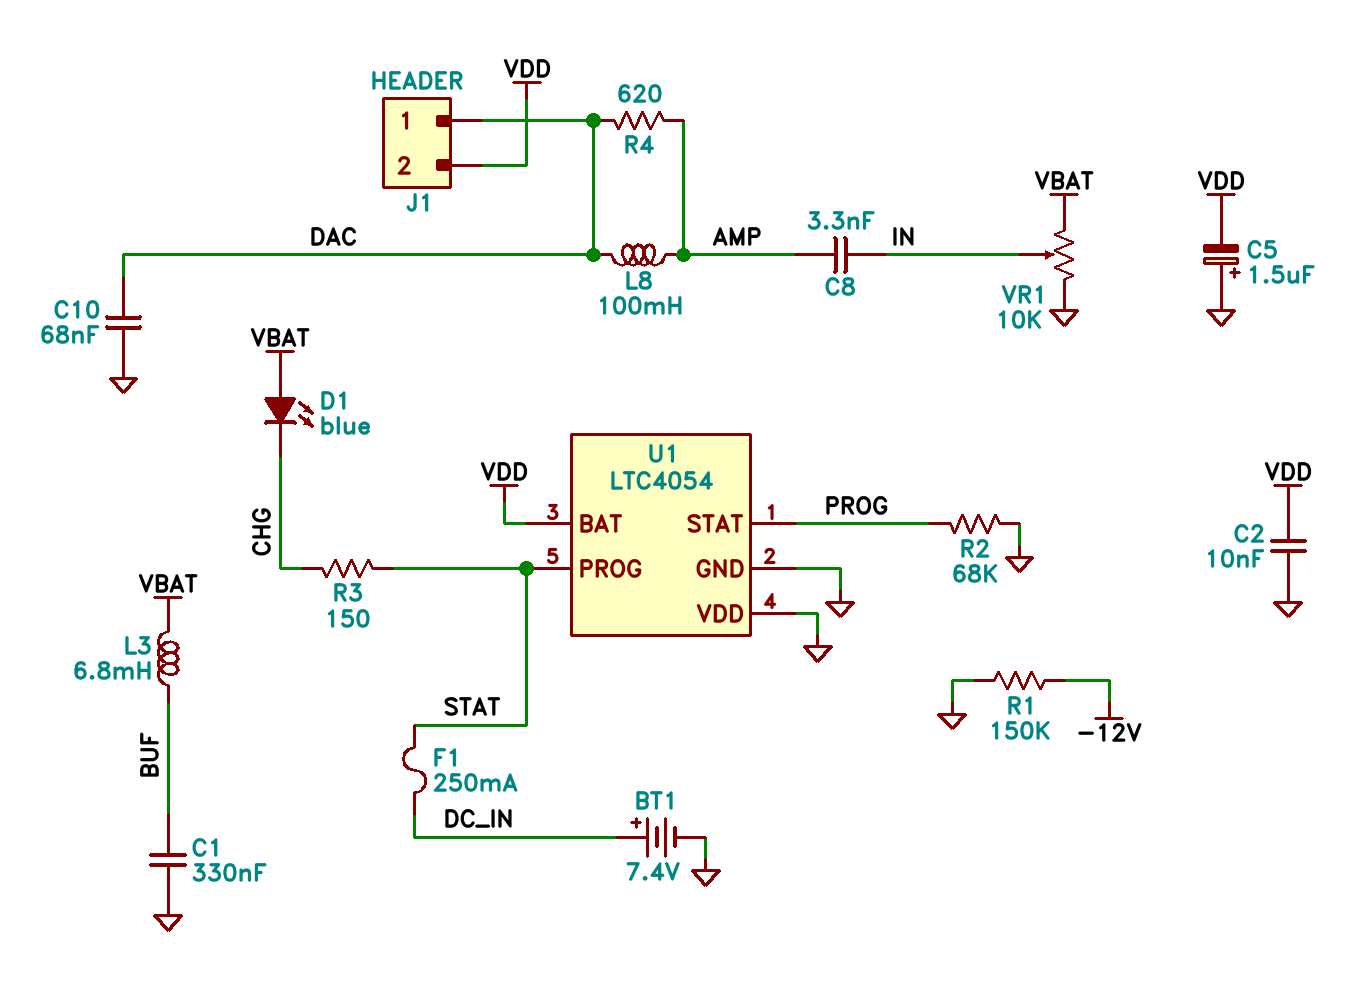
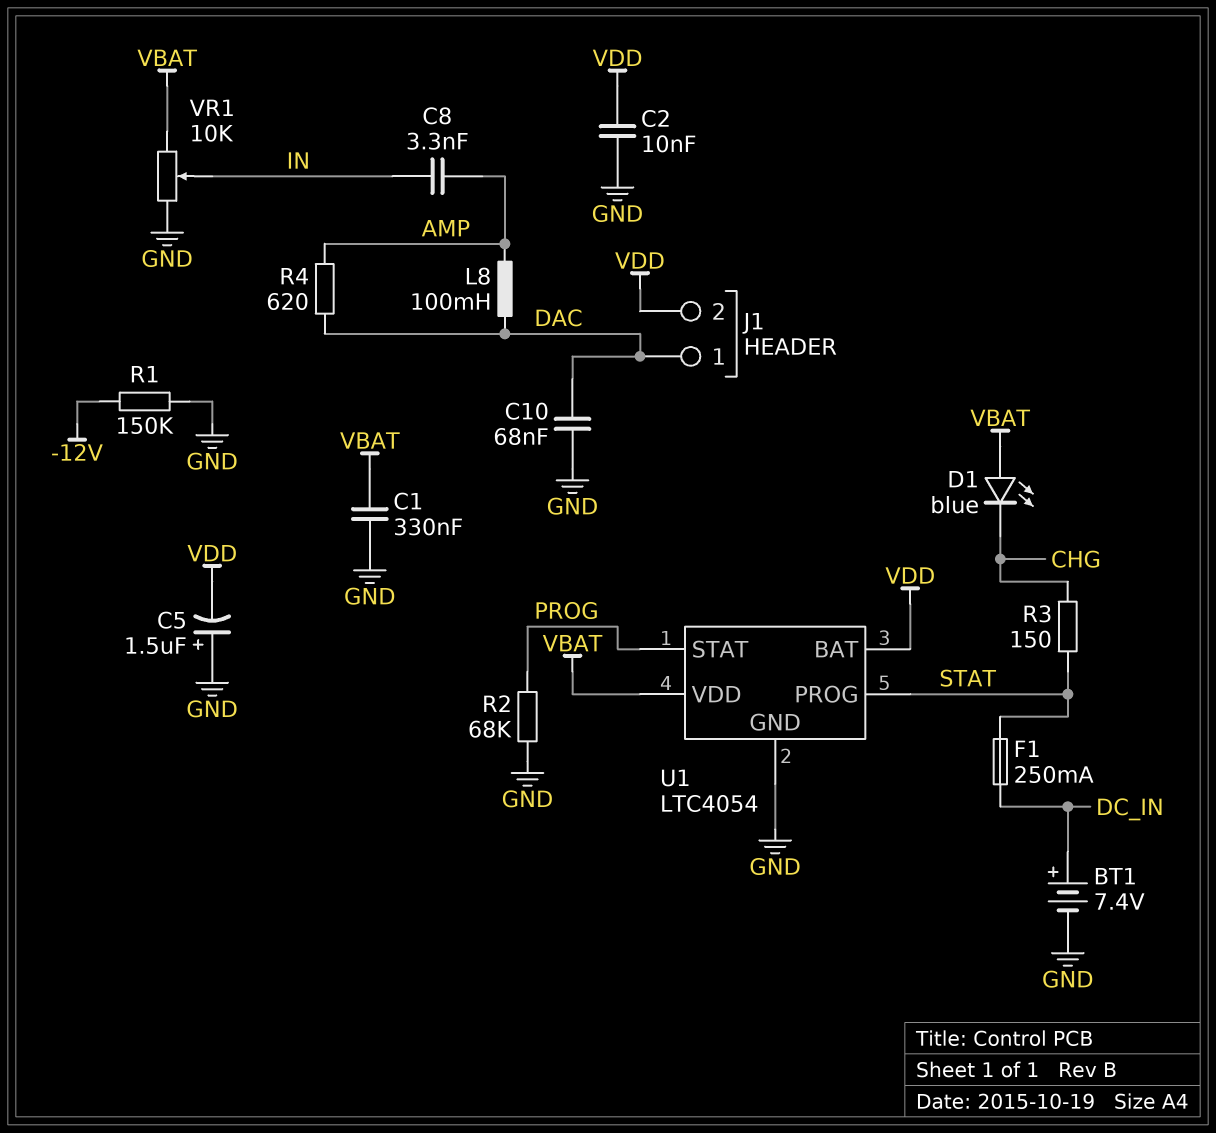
C1: 330nF (BUF, GND) -> 330nF (GND, VBAT)
L3: 6.8mH (BUF, VBAT) -> none
U1 pin VDD: GND -> VBAT

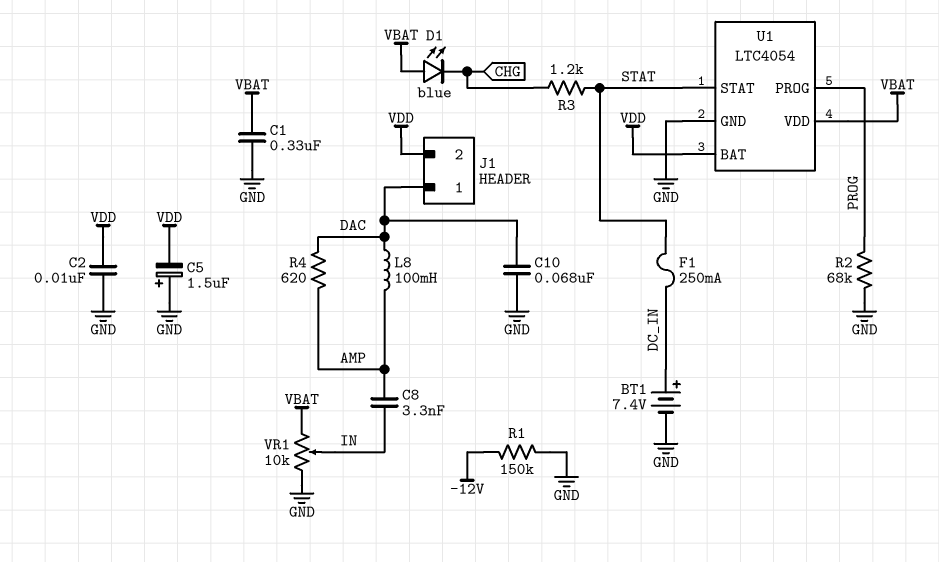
R3: 150 (CHG, STAT) -> 1.2k (CHG, STAT)
U1 pin PROG: STAT -> PROG
U1 pin STAT: PROG -> STAT

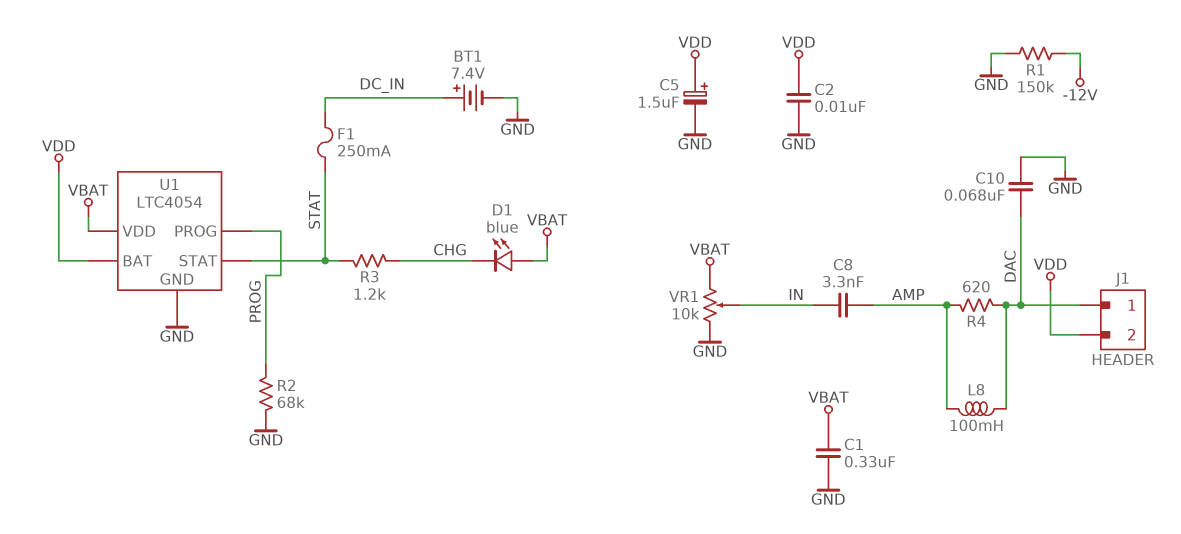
C5: 1.5uF (plus GND, minus VDD) -> 1.5uF (plus VDD, minus GND)

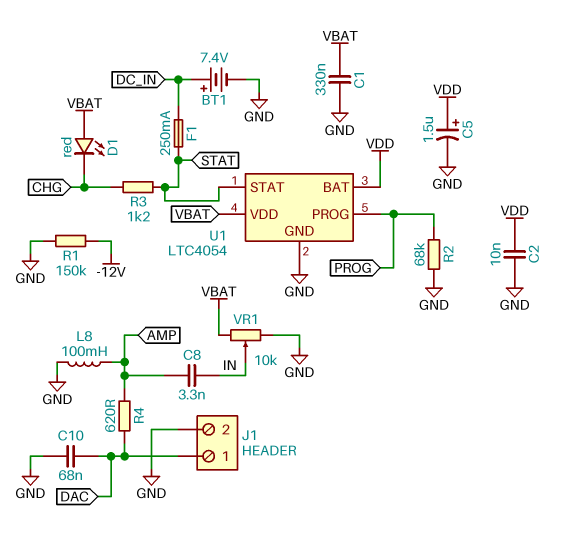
D1: LED blue (A VBAT, K CHG) -> LED red (A VBAT, K CHG)
J1 pin 2: VDD -> GND
L8: 100mH (AMP, DAC) -> 100mH (AMP, GND)

